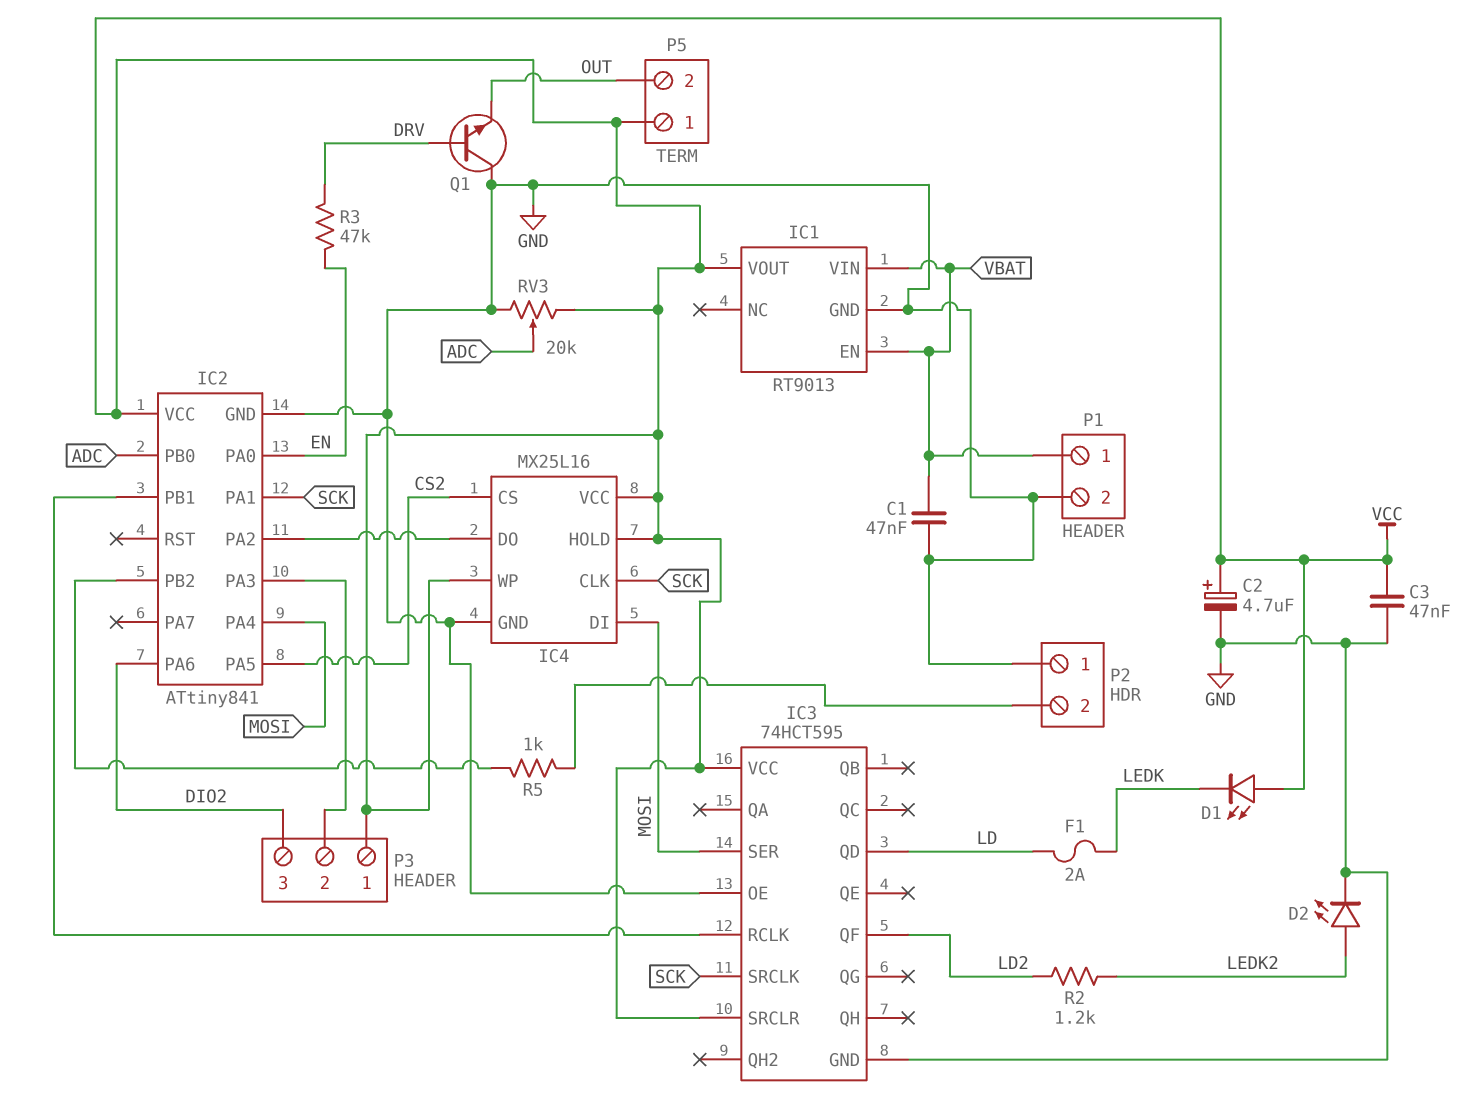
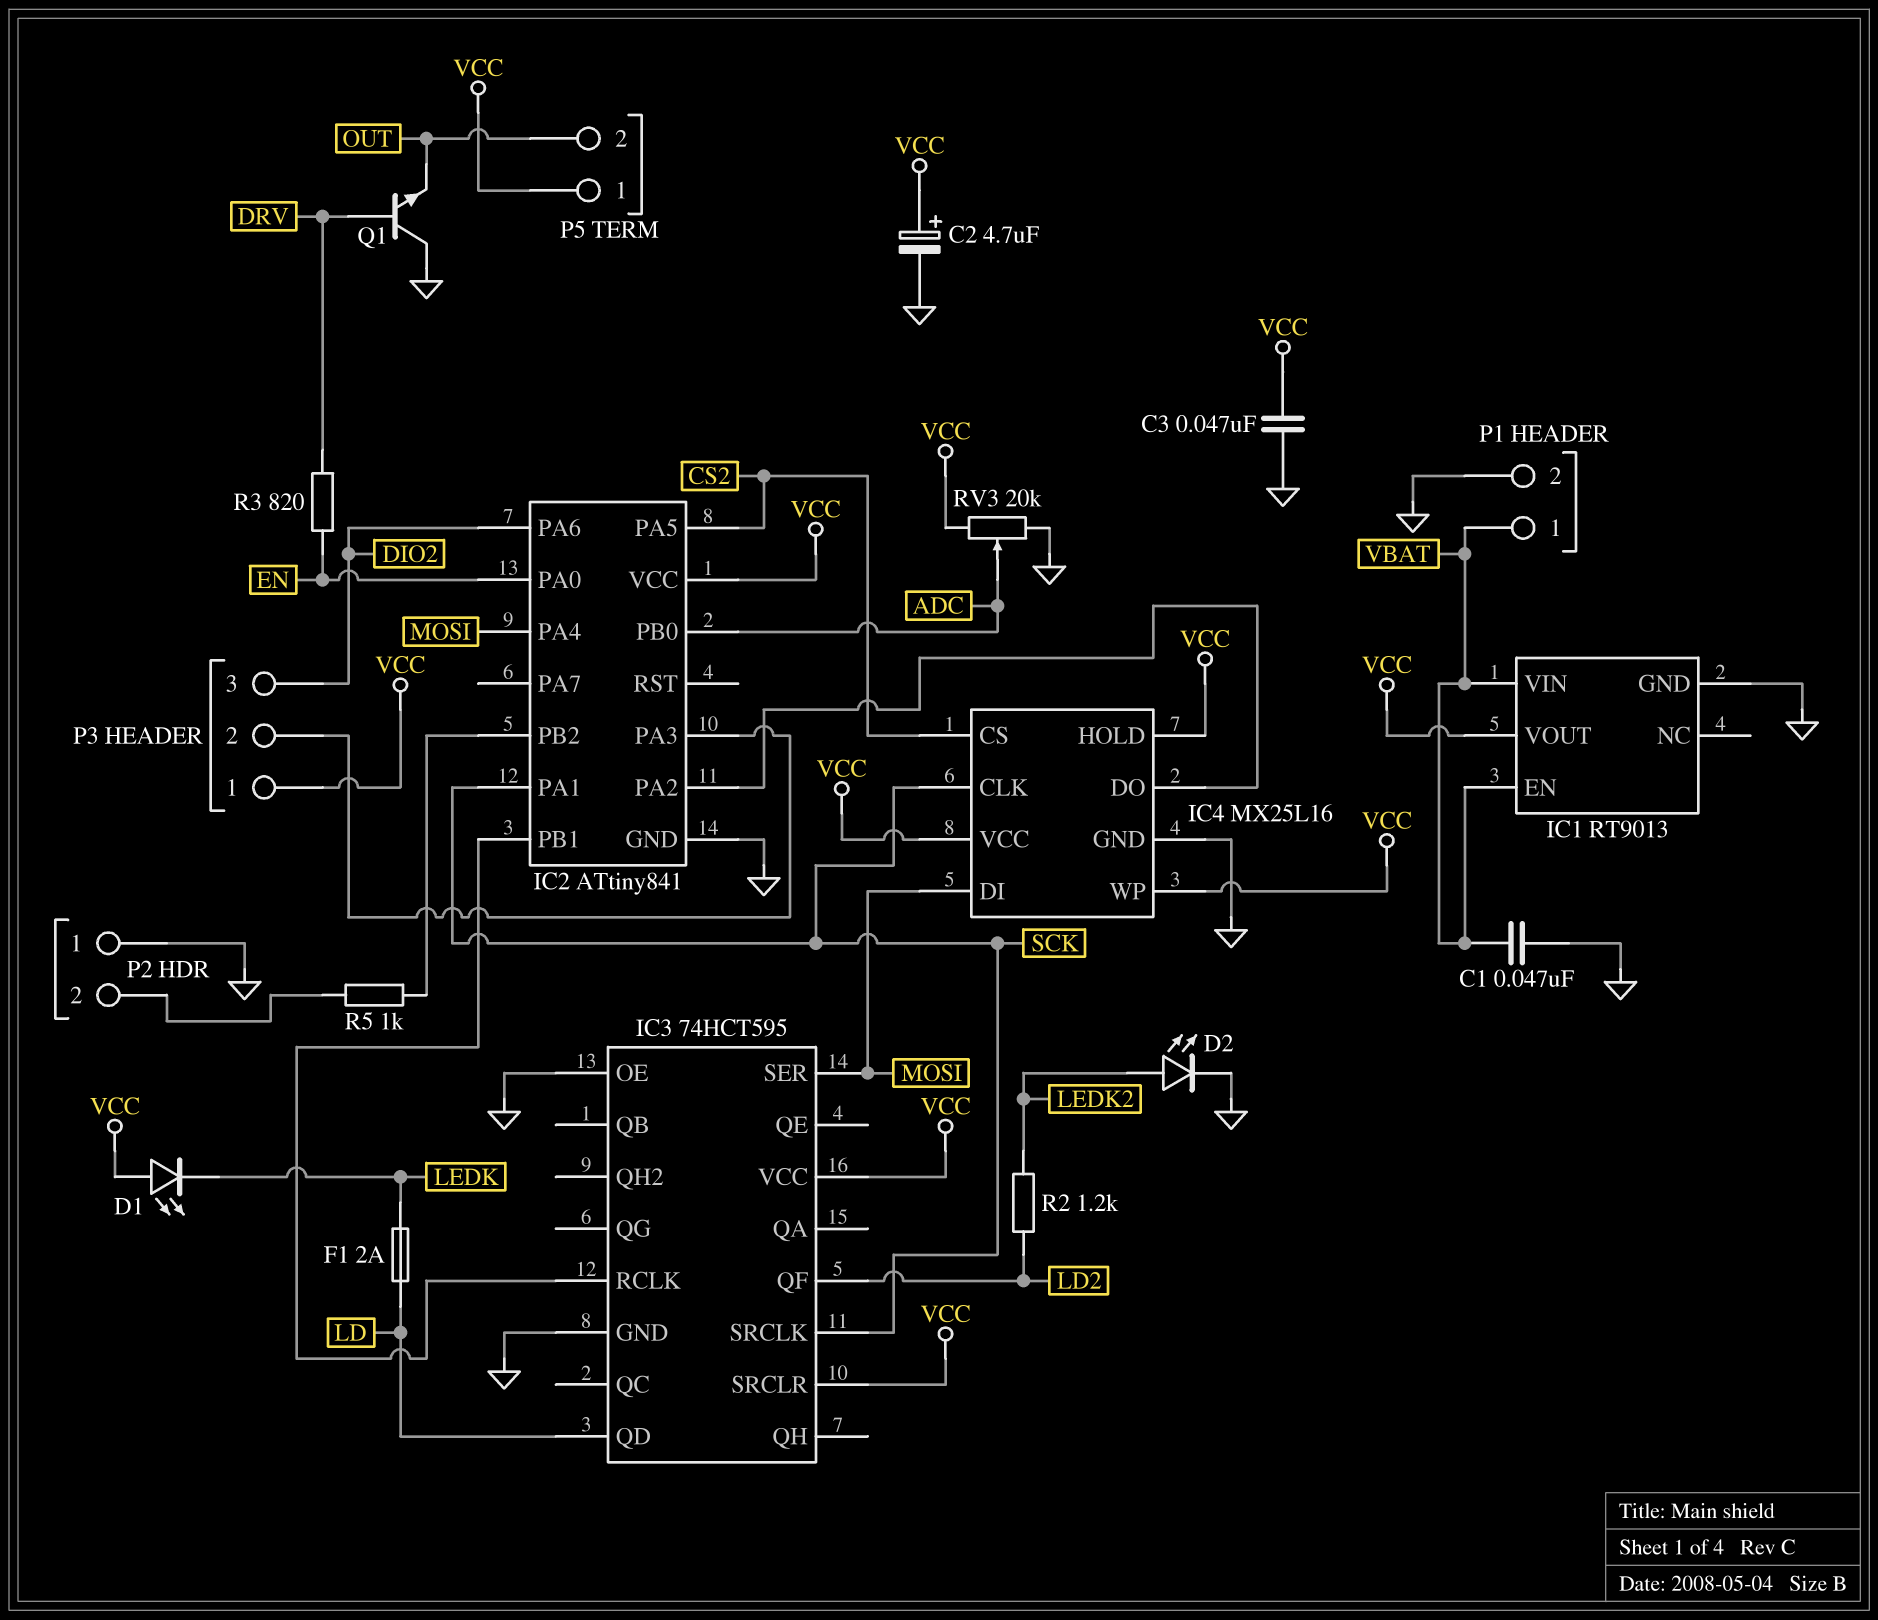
R3: 47k (DRV, EN) -> 820 (DRV, EN)

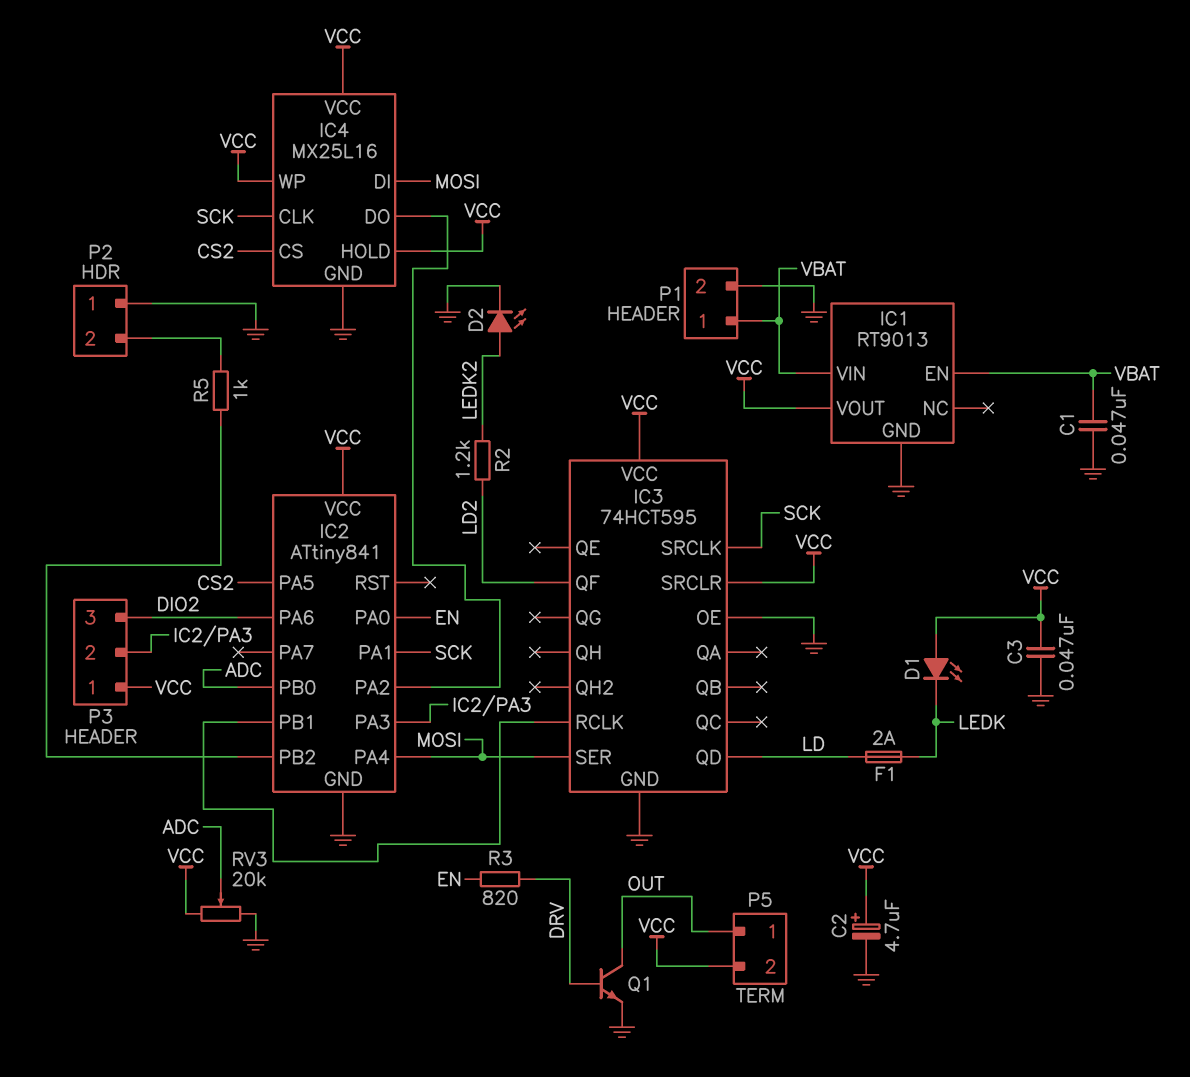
P5 pin 1: VCC -> OUT
P5 pin 2: OUT -> VCC
Q1: NPN (B DRV, C GND, E OUT) -> NPN (B DRV, C OUT, E GND)

